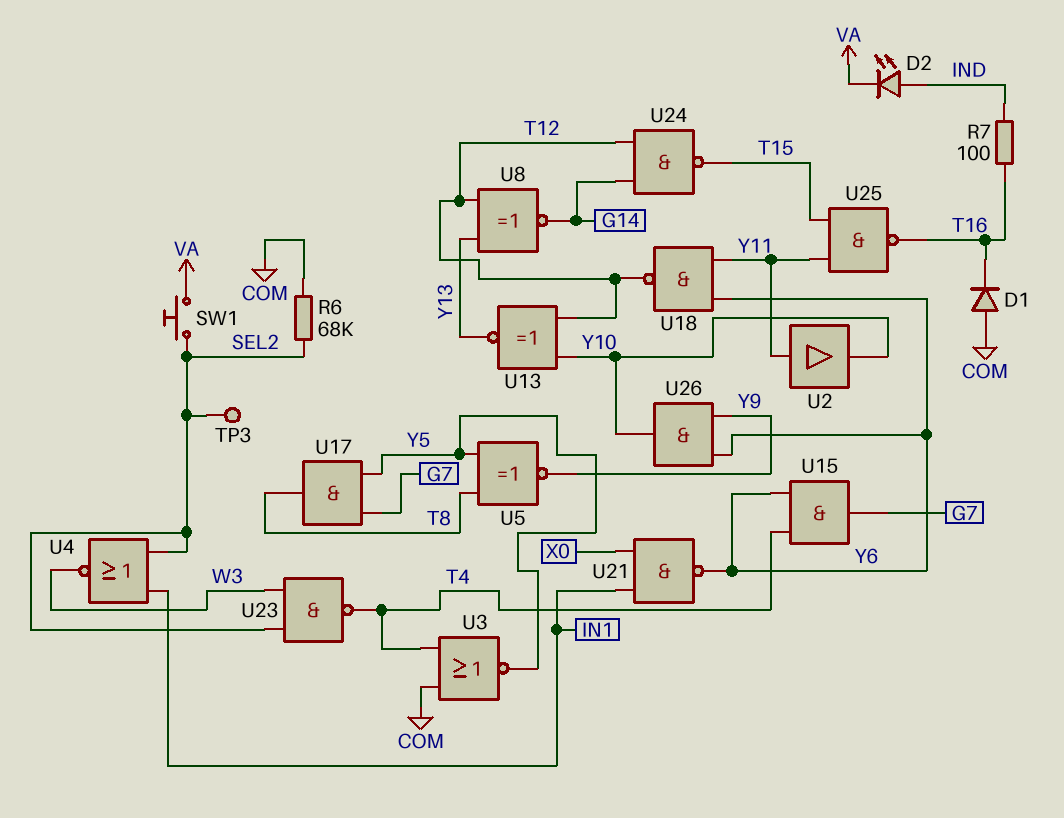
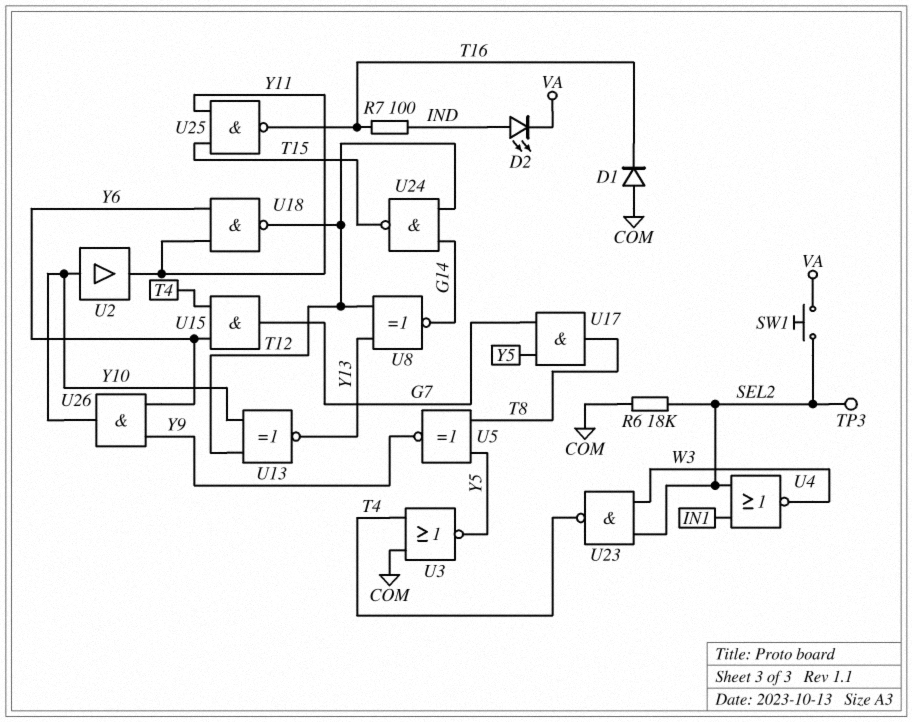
R6: 68k (COM, SEL2) -> 18k (COM, SEL2)
U2: buffer (in Y11, out Y10) -> buffer (in Y10, out Y11)
U21: NAND (in IN1, in X0, out Y6) -> none

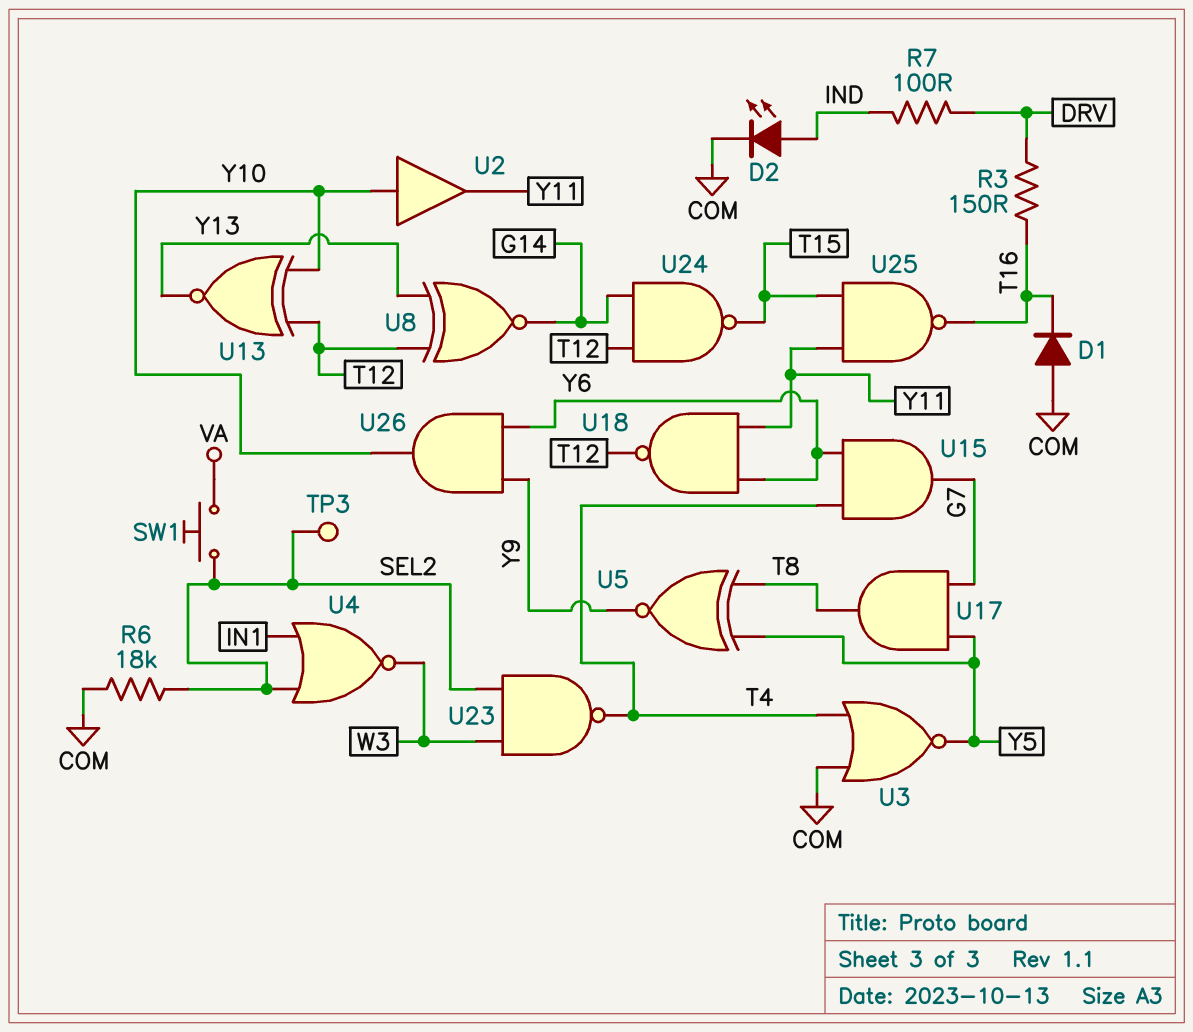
D2: LED (A IND, K VA) -> LED (A IND, K COM)
R3: none -> 150 (DRV, T16)
R7: 100 (IND, T16) -> 100 (DRV, IND)

